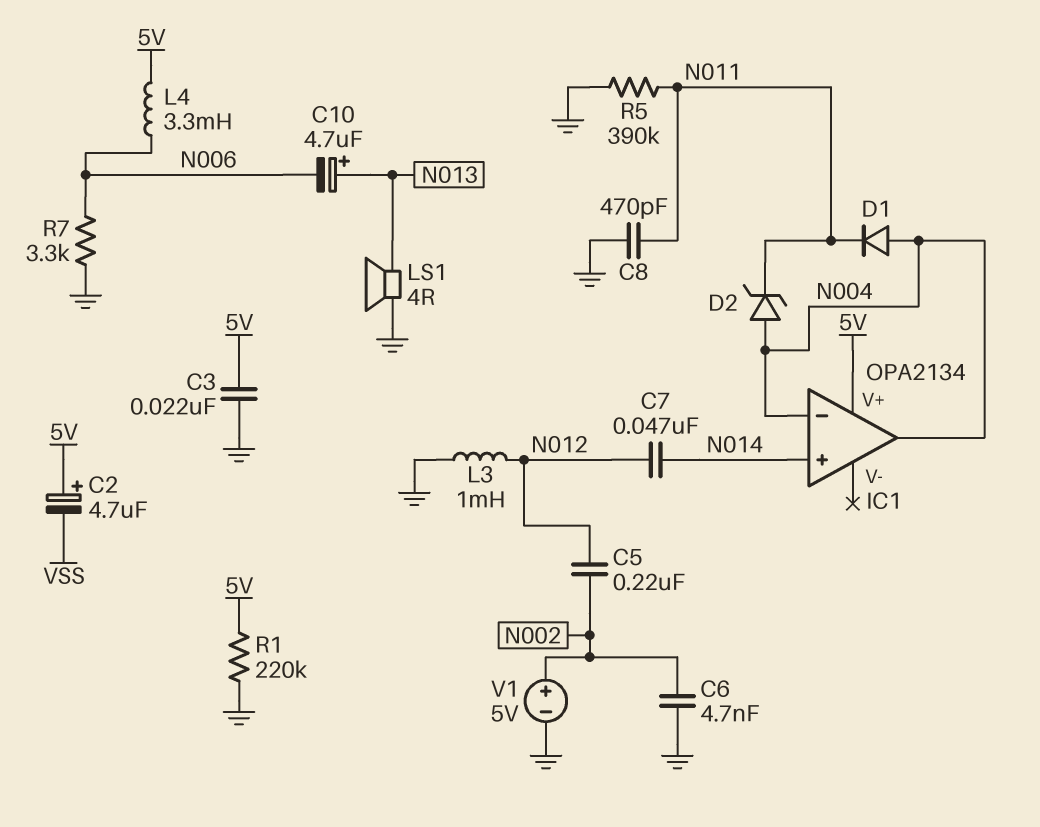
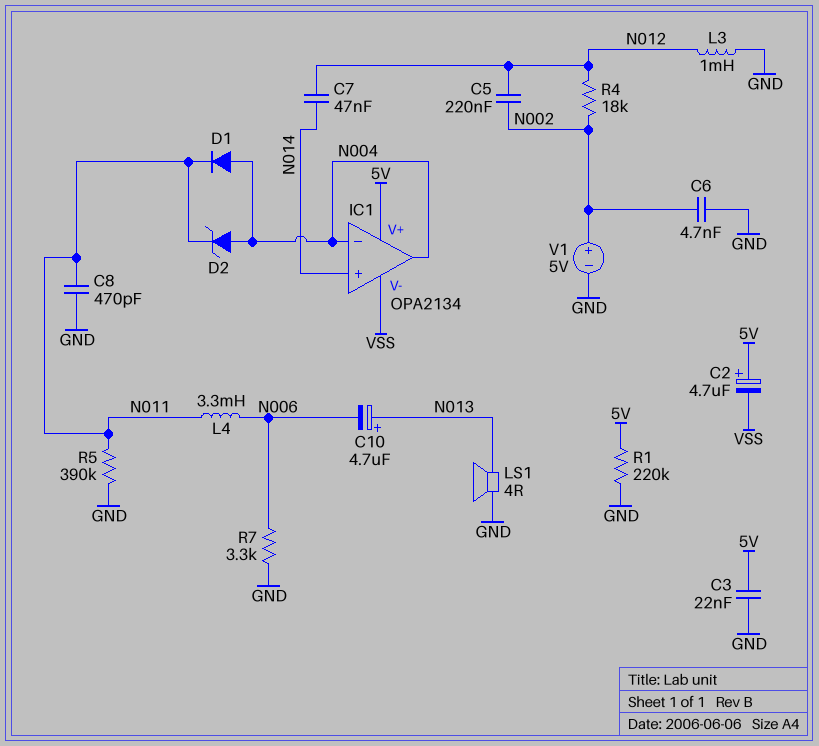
IC1 pin V-: none -> VSS
L4: 3.3mH (5V, N006) -> 3.3mH (N006, N011)
R4: none -> 18k (N002, N012)

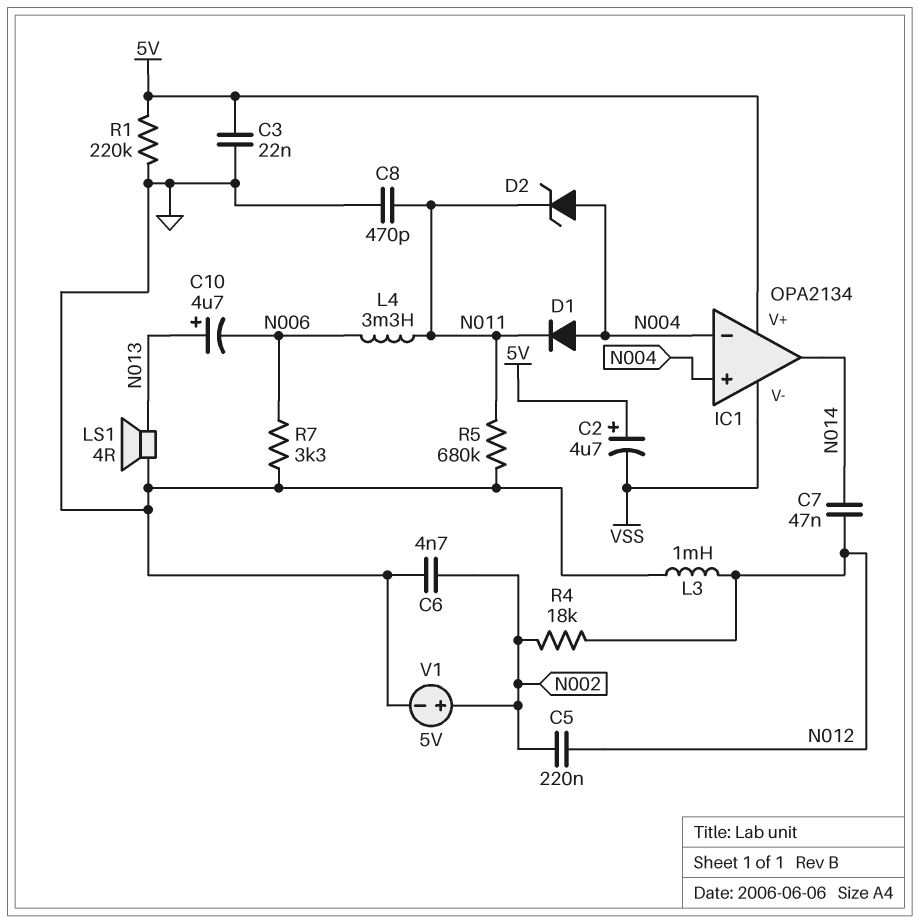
IC1 pin in+: N014 -> N004
IC1 pin out: N004 -> N014
R5: 390k (GND, N011) -> 680k (GND, N011)

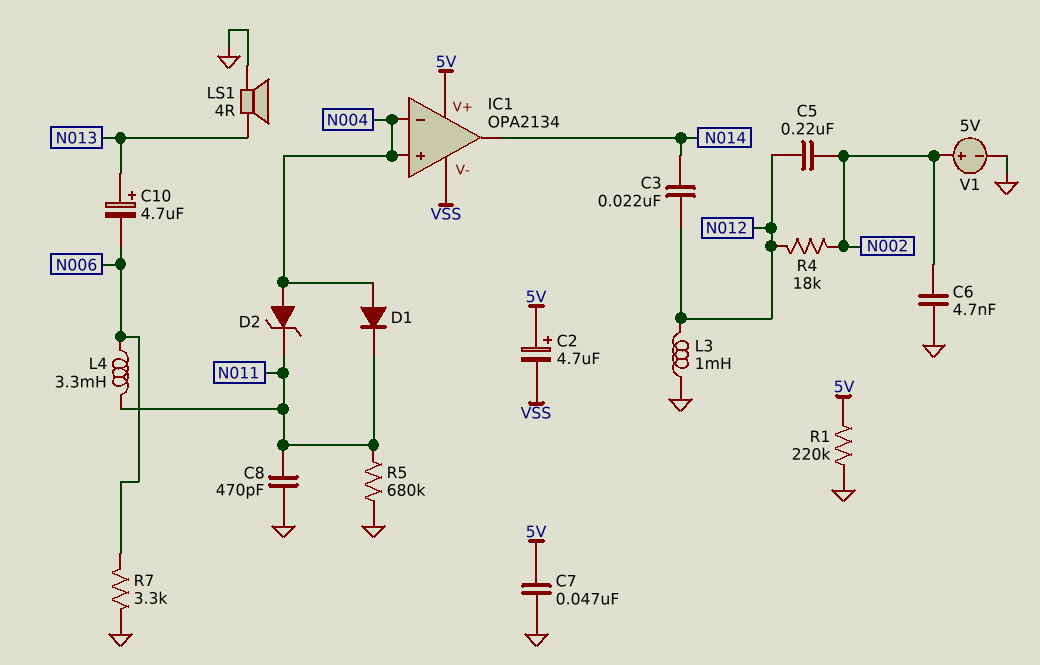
C3: 22nF (5V, GND) -> 22nF (N012, N014)
C7: 47nF (N012, N014) -> 47nF (5V, GND)

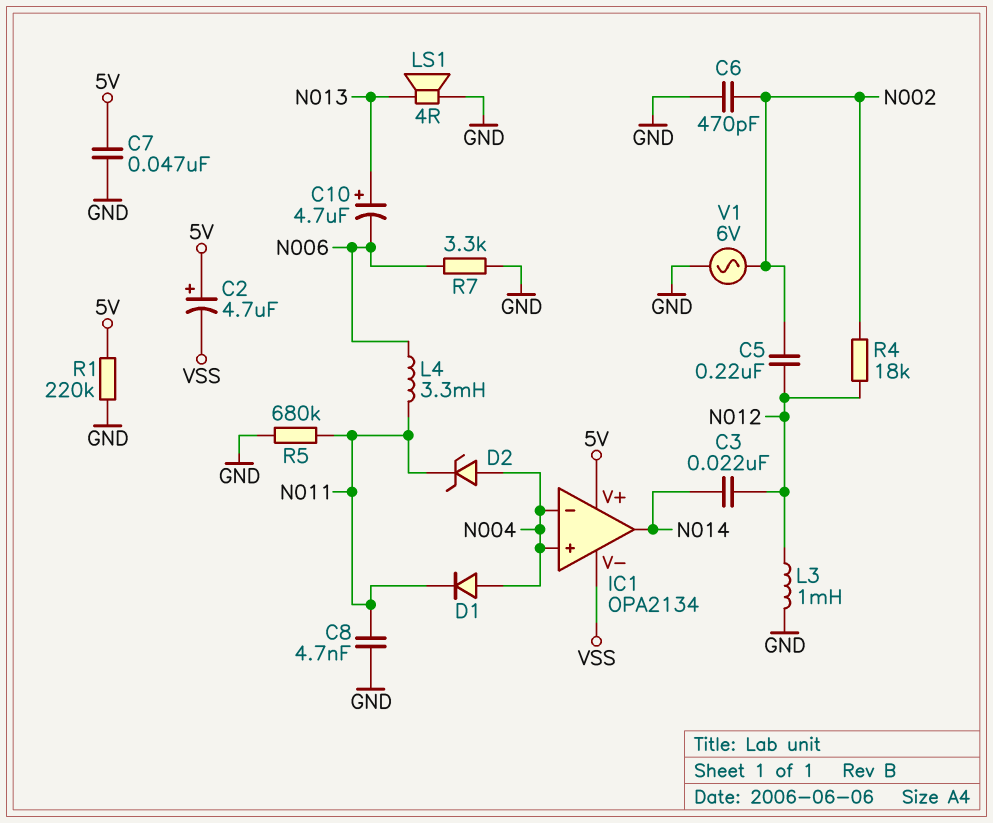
C6: 4.7nF (GND, N002) -> 470pF (GND, N002)
C8: 470pF (GND, N011) -> 4.7nF (GND, N011)
V1: 5V (plus N002, minus GND) -> AC 6V (GND, N002)

